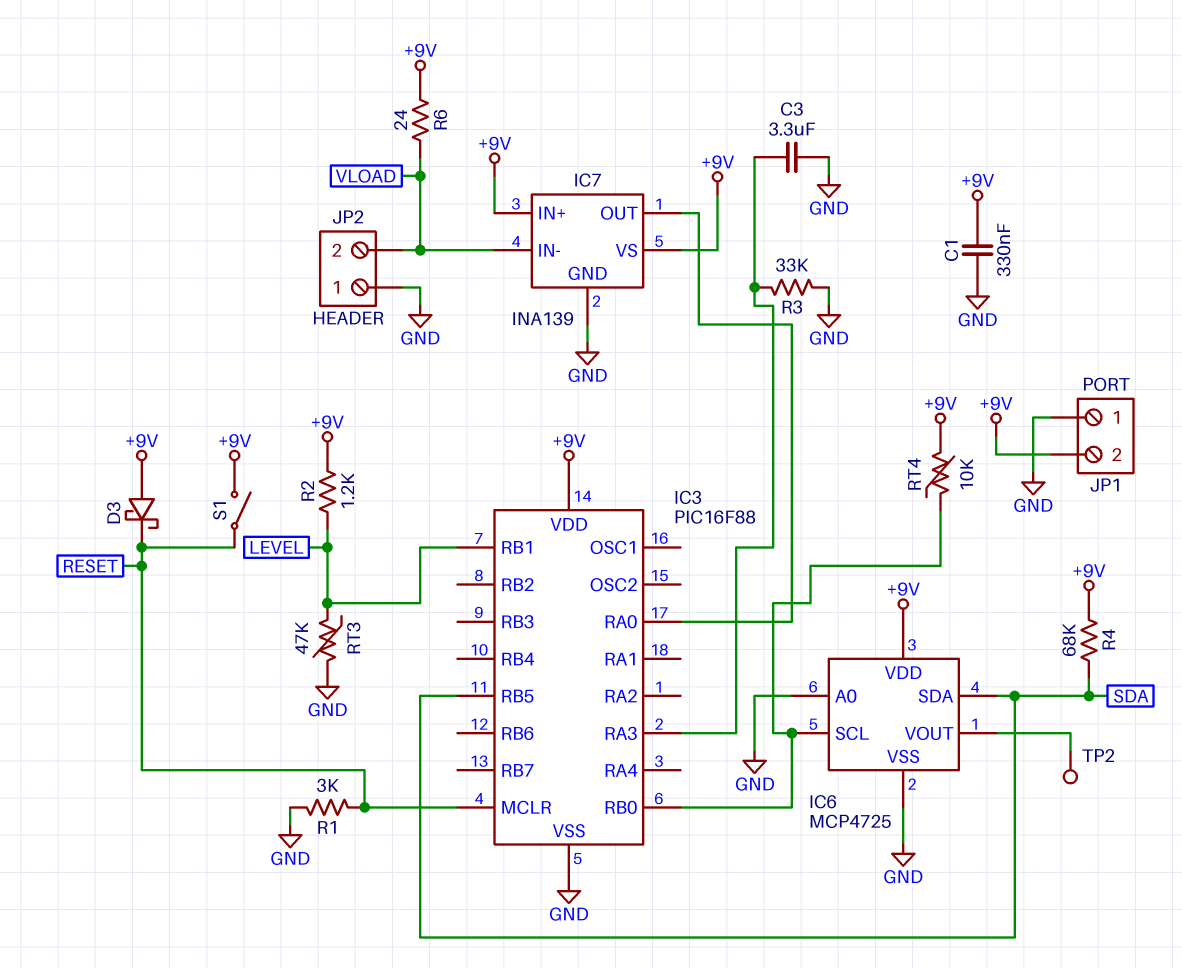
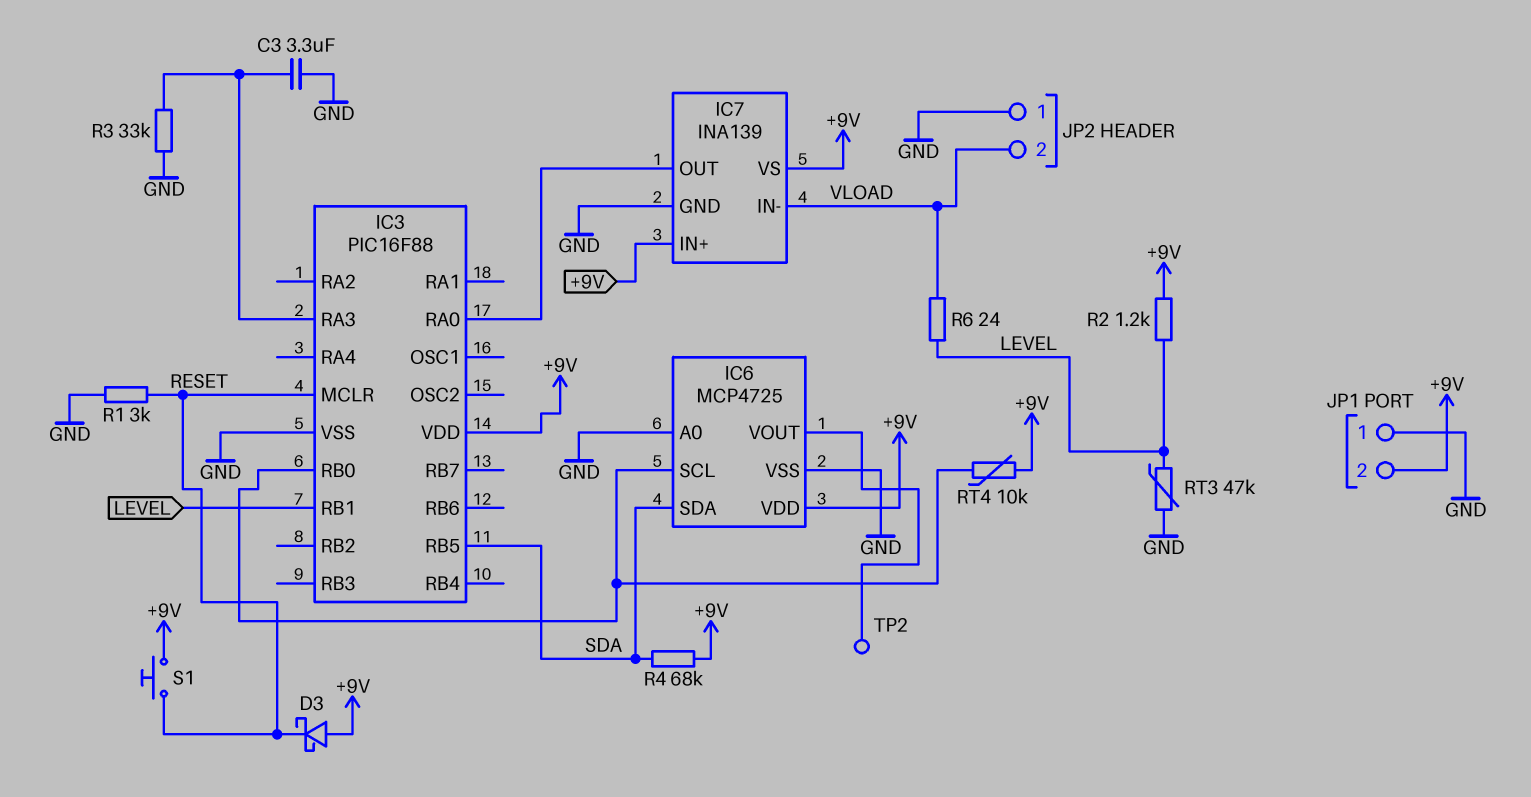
C1: 330nF (+9V, GND) -> none
R6: 24 (+9V, VLOAD) -> 24 (LEVEL, VLOAD)
S1: switch (+9V, RESET) -> button (+9V, RESET)

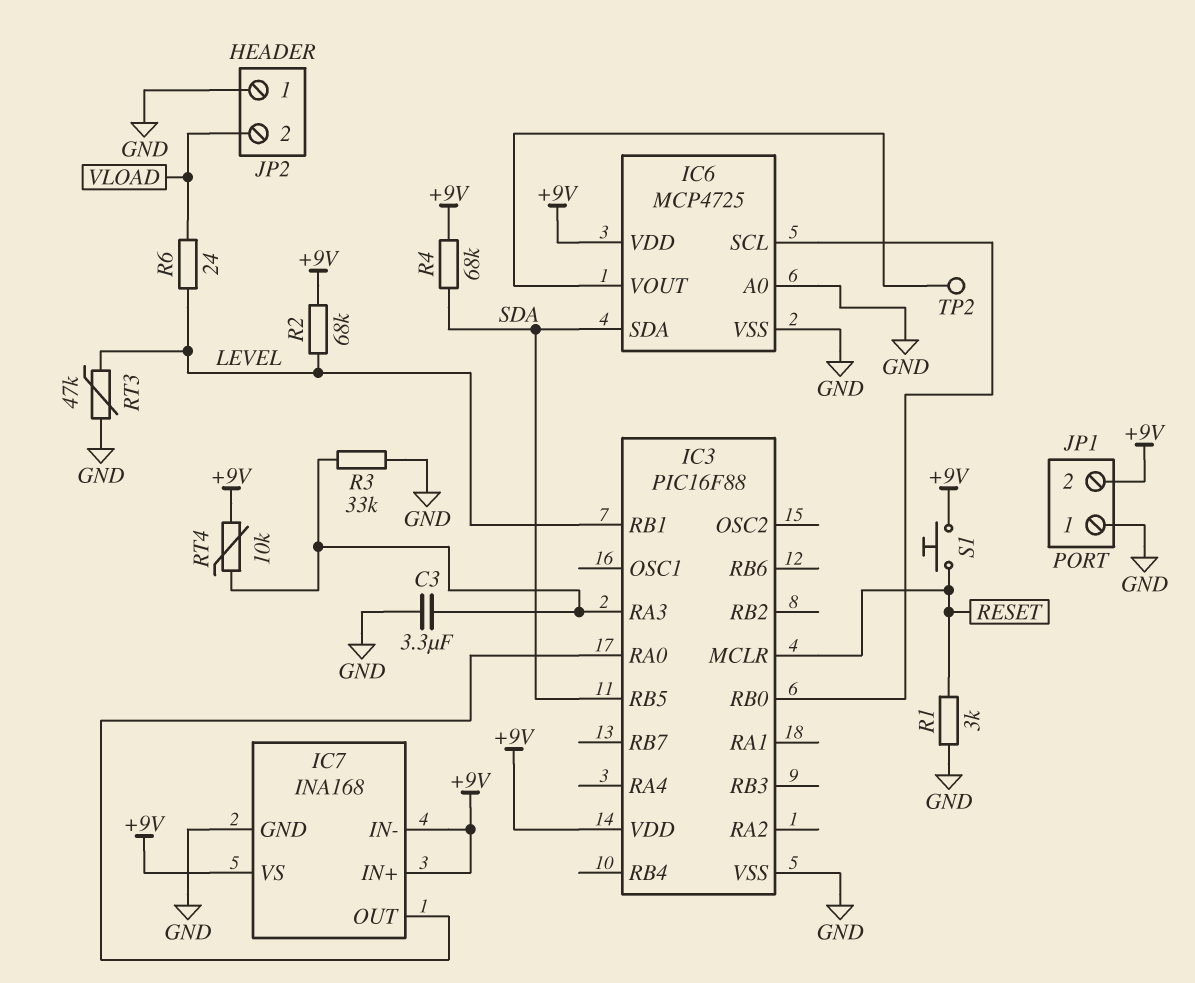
D3: schottky (A +9V, K RESET) -> none
IC7: INA139 -> INA168
IC7 pin IN-: VLOAD -> +9V
R2: 1.2k (+9V, LEVEL) -> 68k (+9V, LEVEL)
RT4: 10k (+9V, IC3/RB0) -> 10k (+9V, IC3/RA3)

